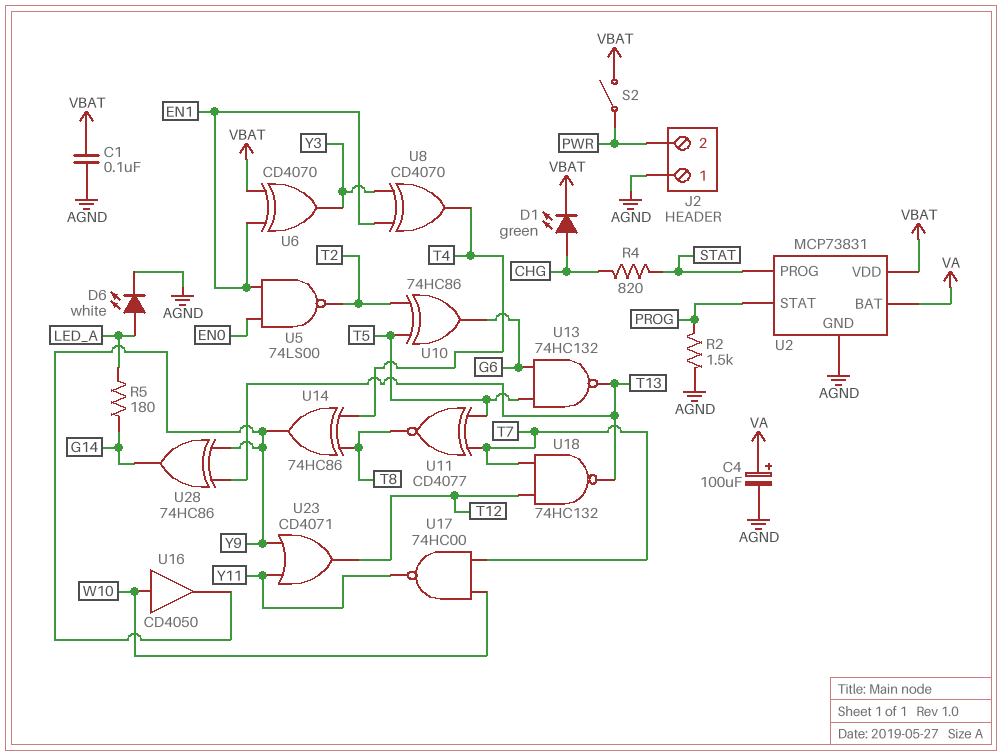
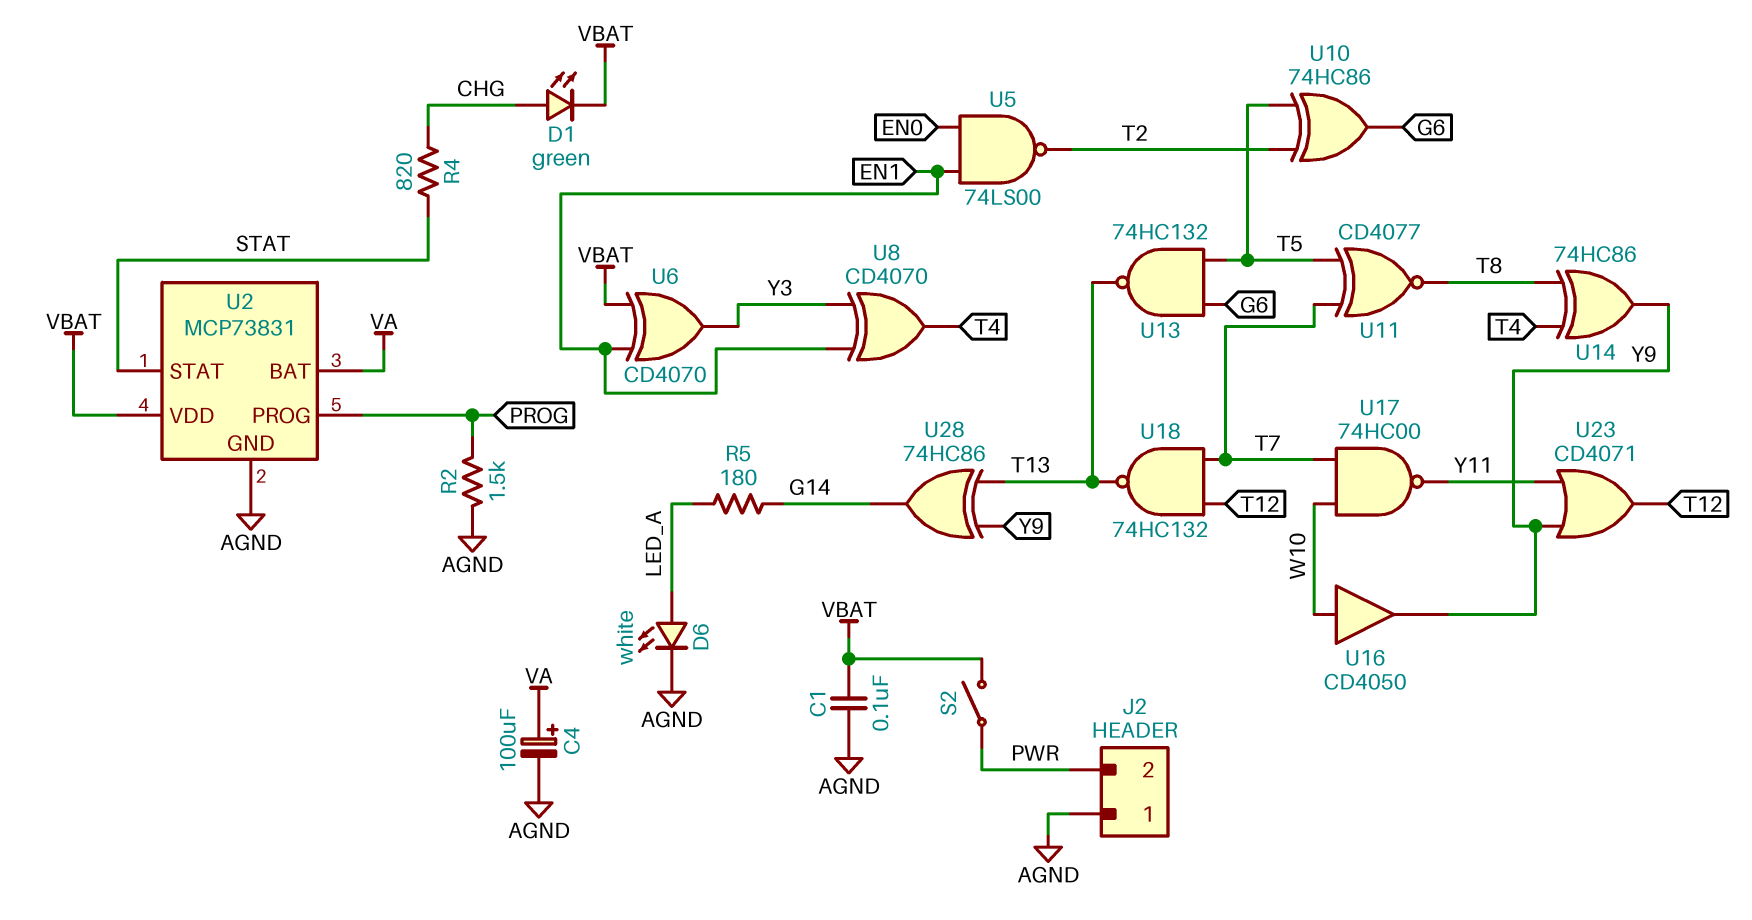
U2 pin PROG: STAT -> PROG
U2 pin STAT: PROG -> STAT

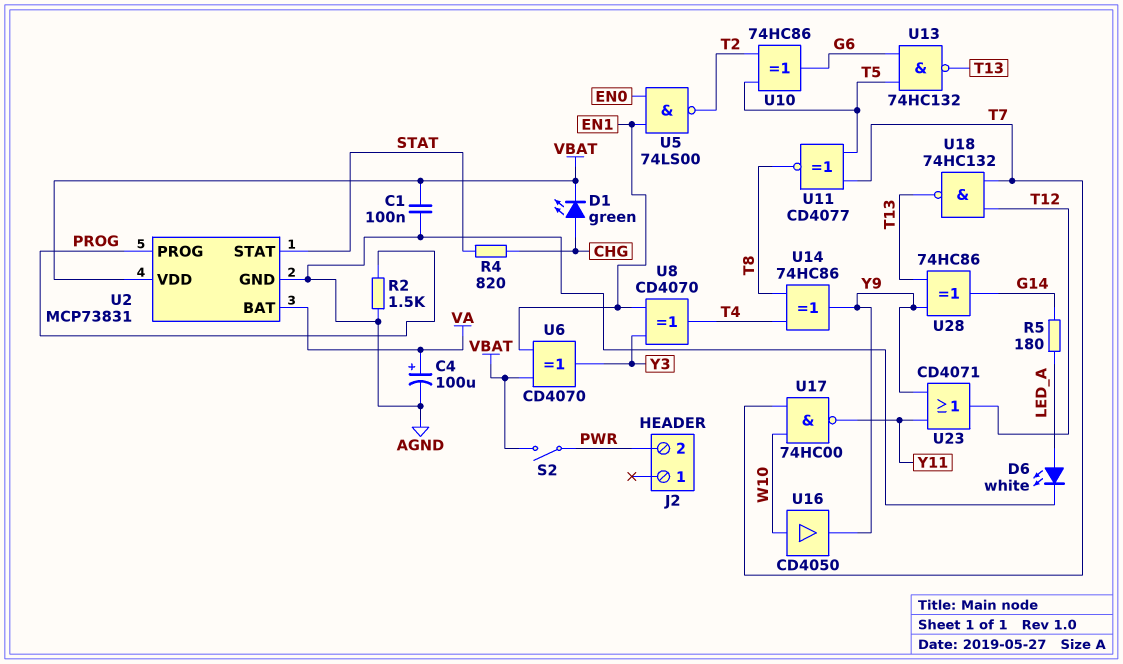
J2 pin 1: AGND -> none

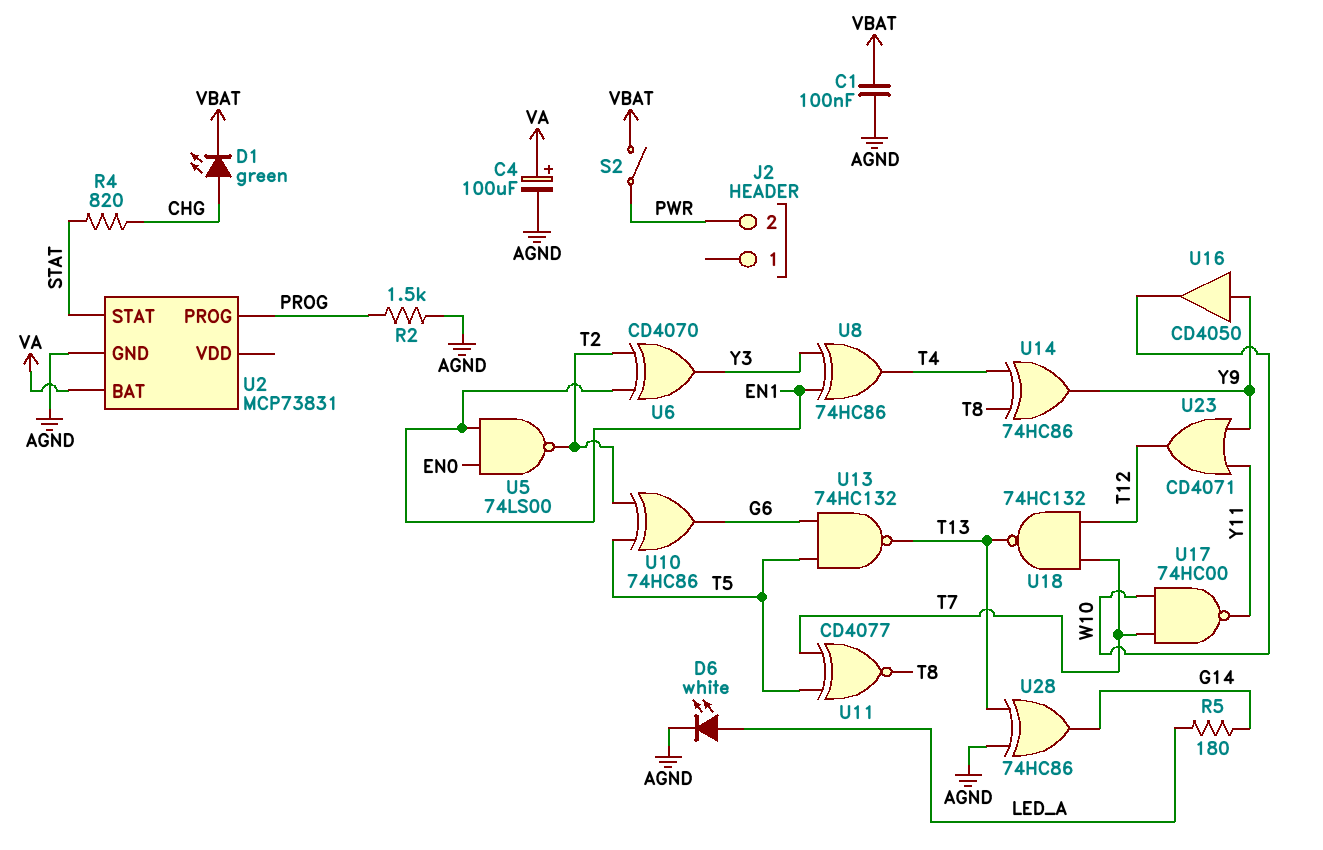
U2 pin VDD: VBAT -> none
U6: XOR CD4070 (in EN1, in VBAT, out Y3) -> XOR CD4070 (in EN1, in T2, out Y3)
U8: XOR CD4070 (in EN1, in Y3, out T4) -> XOR 74HC86 (in EN1, in Y3, out T4)
U16: buffer CD4050 (in W10, out Y9) -> buffer CD4050 (in Y9, out W10)
U28: XOR 74HC86 (in T13, in Y9, out G14) -> XOR 74HC86 (in AGND, in T13, out G14)

